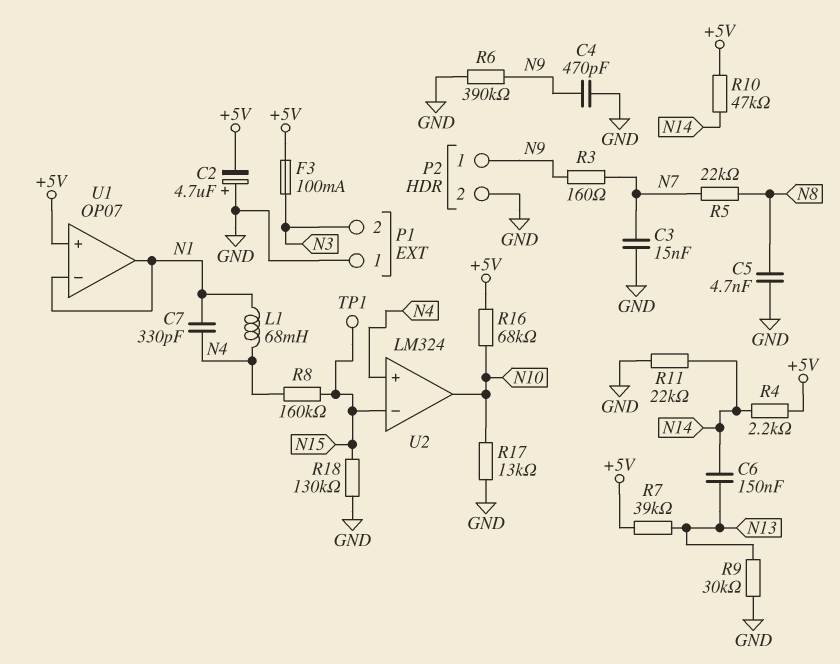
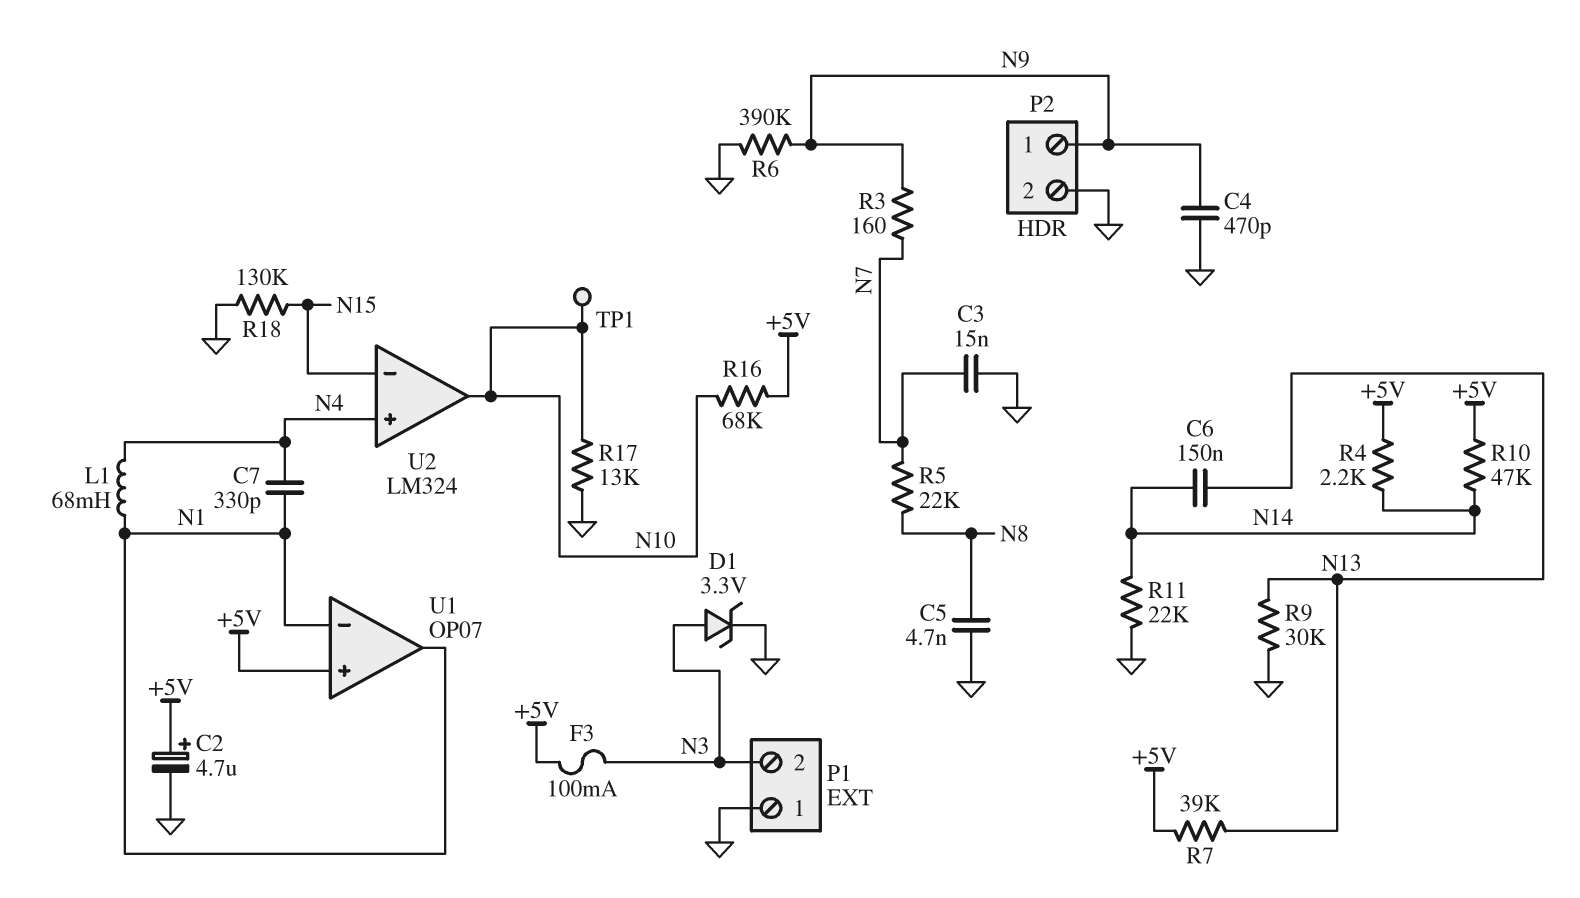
C2: 4.7uF (plus GND, minus +5V) -> 4.7uF (plus +5V, minus GND)
D1: none -> zener 3.3V (A N3, K GND)
R8: 160k (N4, N15) -> none
TP1: test point (N15) -> test point (N10)

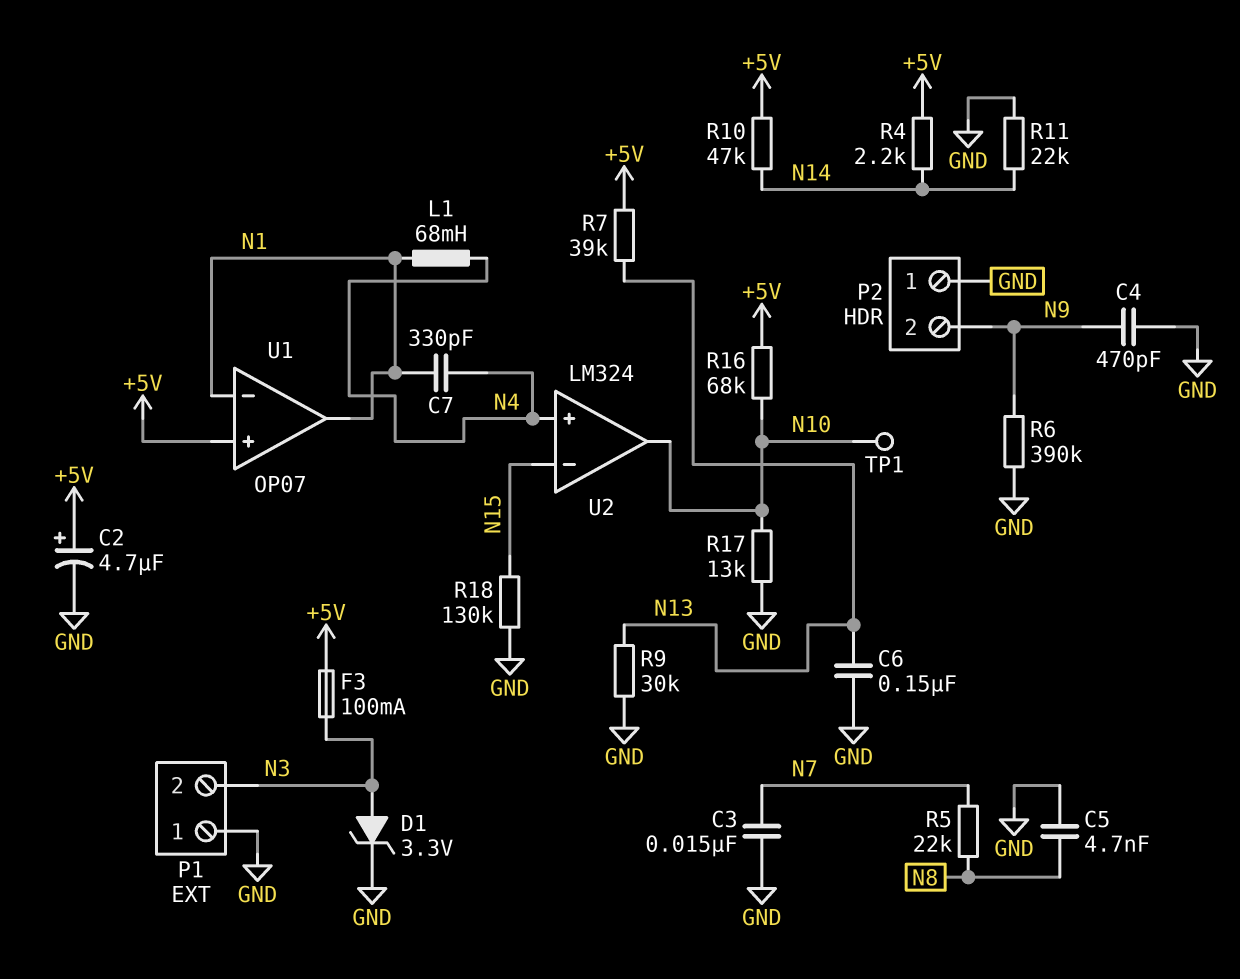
C6: 150nF (N13, N14) -> 150nF (GND, N13)
P2 pin 1: N9 -> GND
P2 pin 2: GND -> N9
R3: 160 (N7, N9) -> none

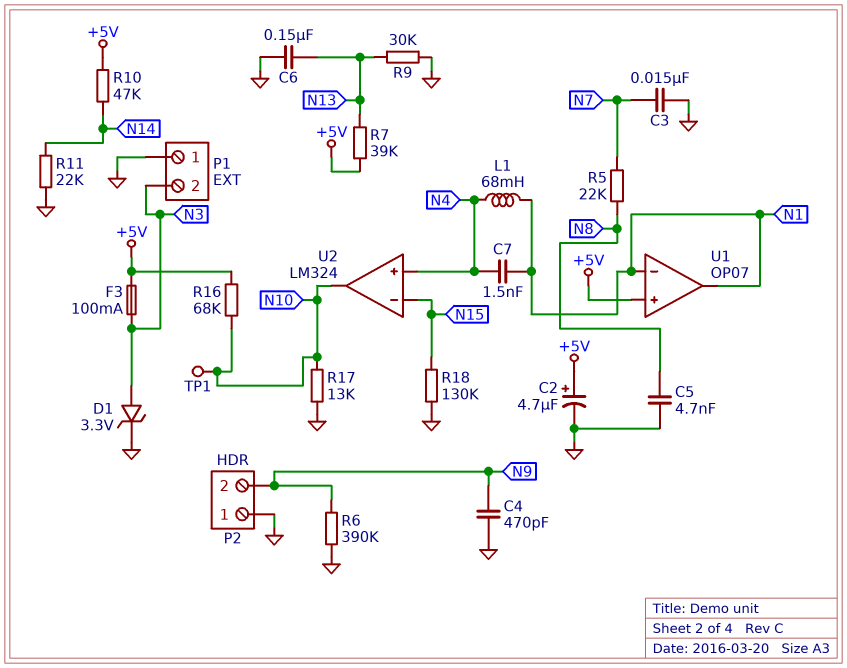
C7: 330pF (N1, N4) -> 1.5nF (N1, N4)
R4: 2.2k (+5V, N14) -> none

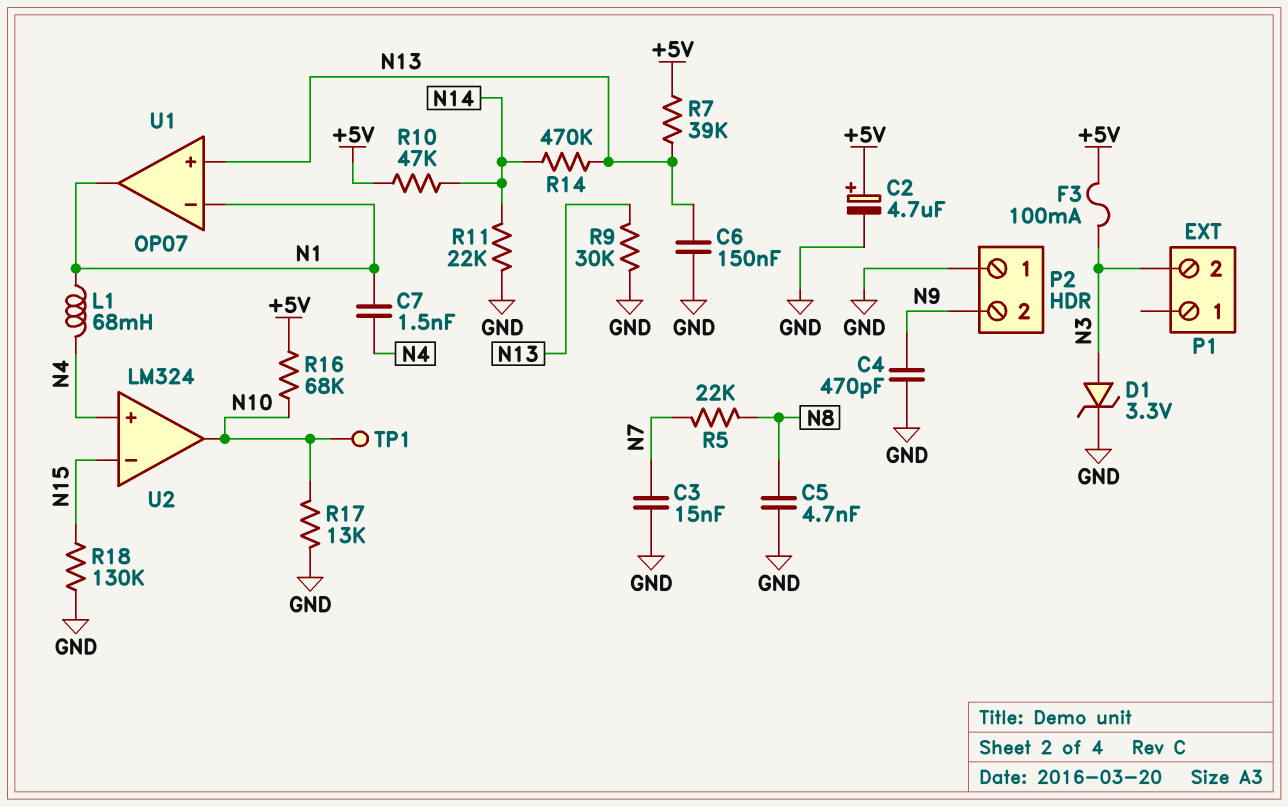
P1 pin 1: GND -> none
R6: 390k (GND, N9) -> none
R14: none -> 470k (N13, N14)
U1 pin in+: +5V -> N13

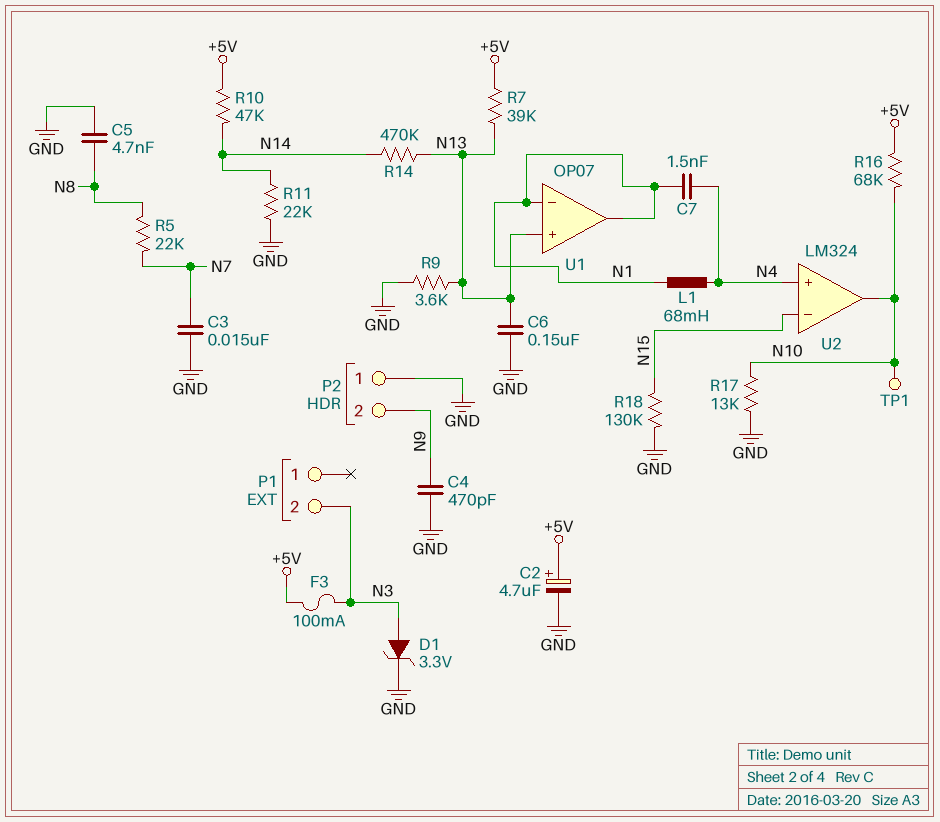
R9: 30k (GND, N13) -> 3.6k (GND, N13)

